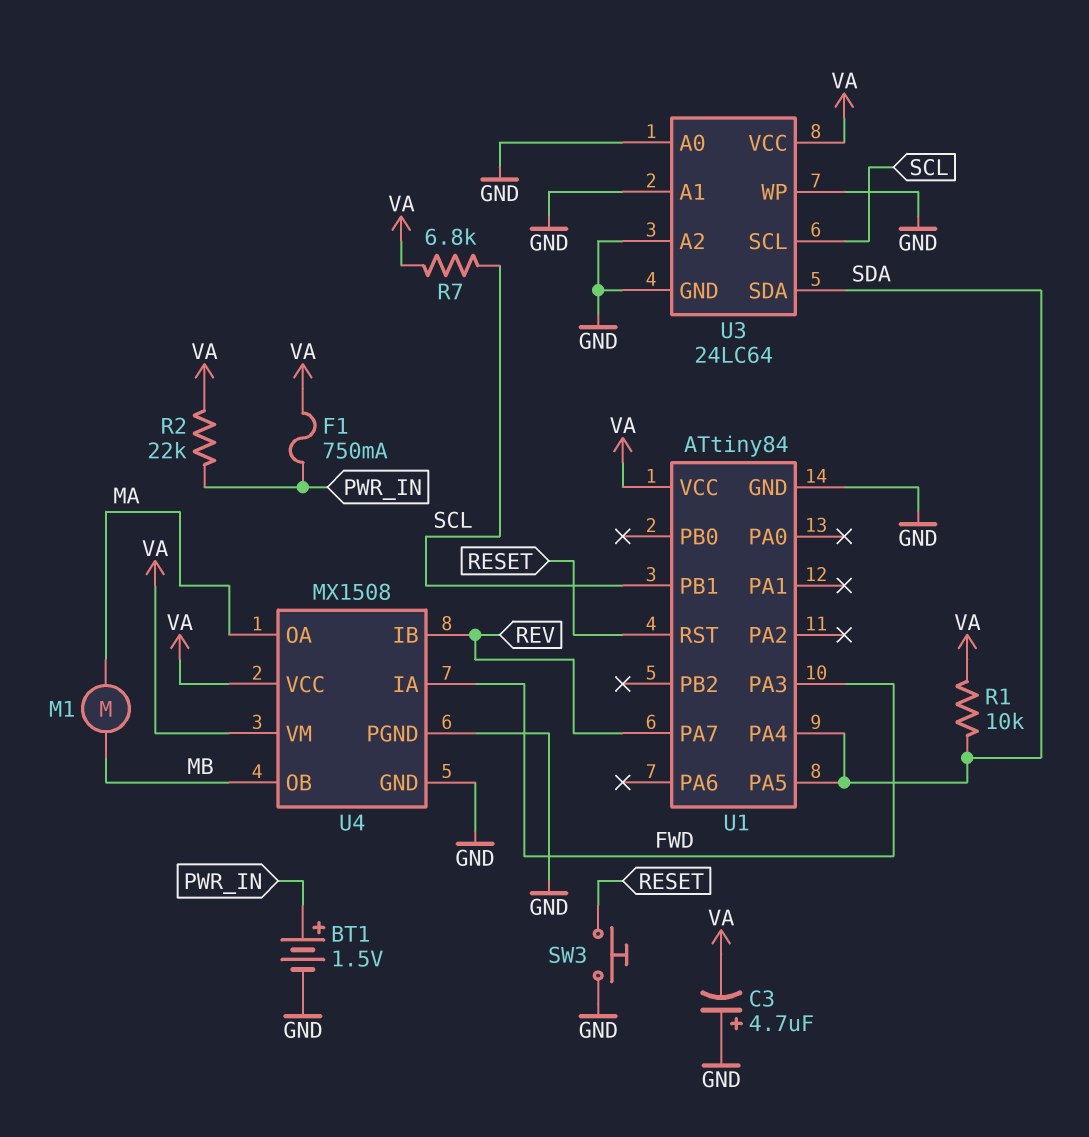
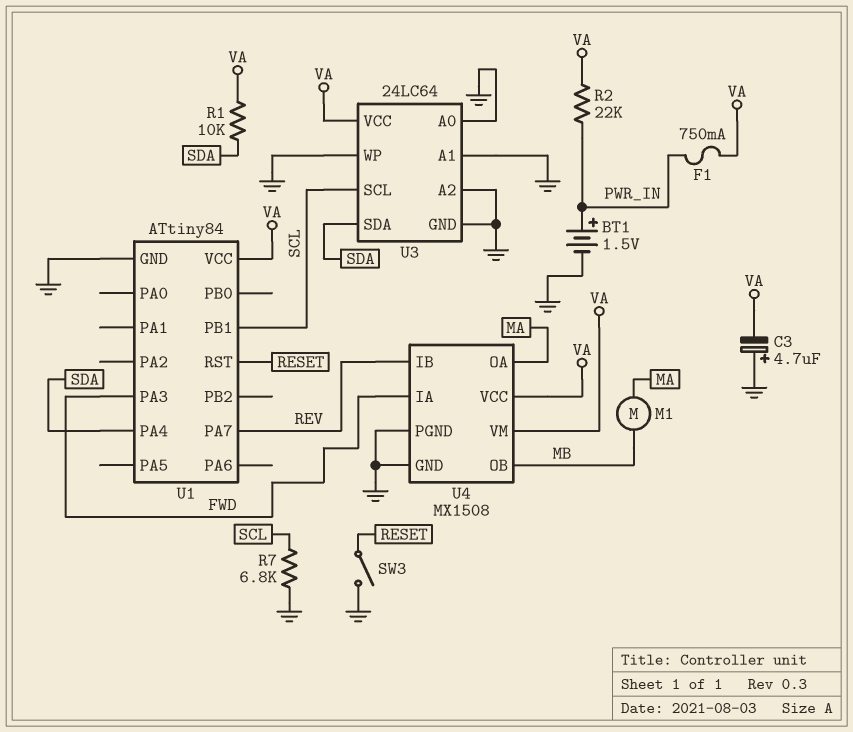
R7: 6.8k (SCL, VA) -> 6.8k (GND, SCL)
SW3: button (GND, RESET) -> switch (GND, RESET)
U1 pin PA5: SDA -> none

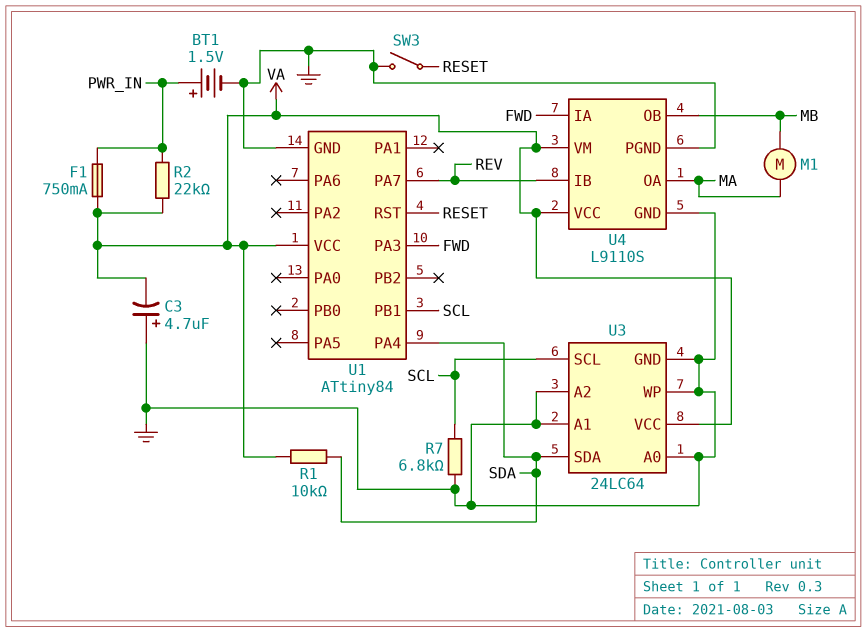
U4: MX1508 -> L9110S

